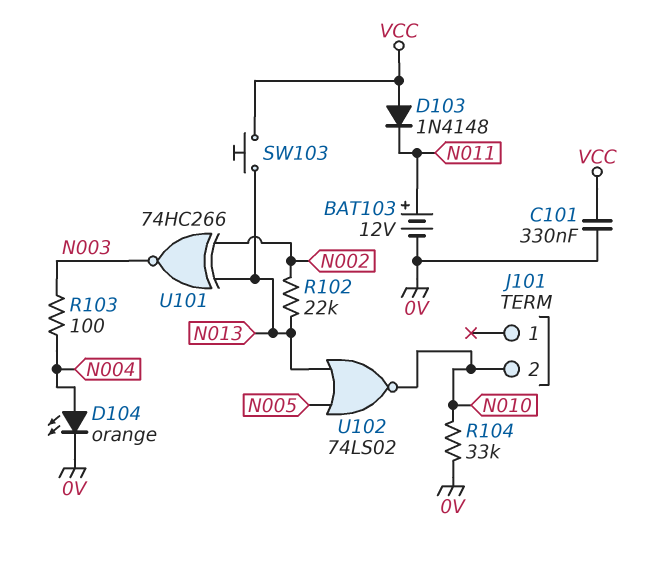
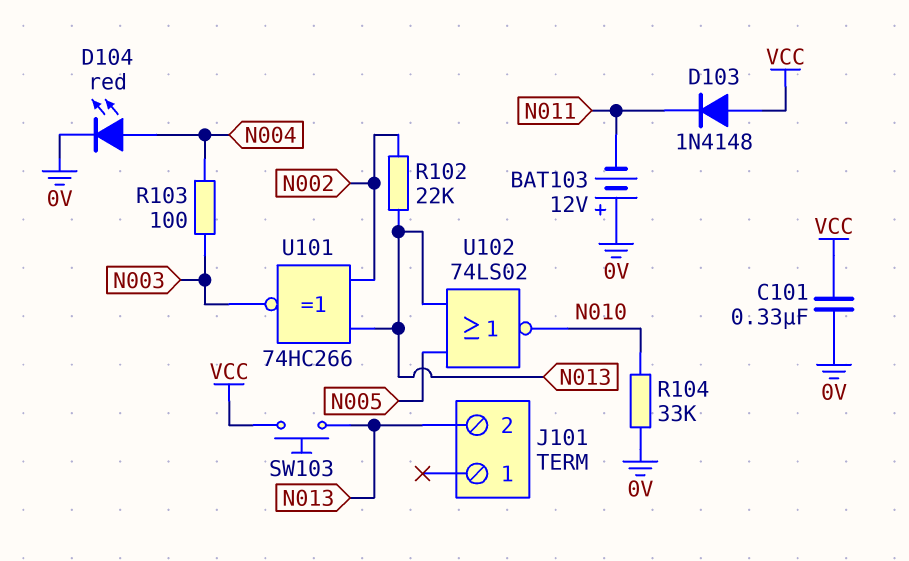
BAT103: 12V (plus N011, minus 0V) -> 12V (plus 0V, minus N011)
D104: LED orange (A N004, K 0V) -> LED red (A N004, K 0V)
J101 pin 2: N010 -> N013

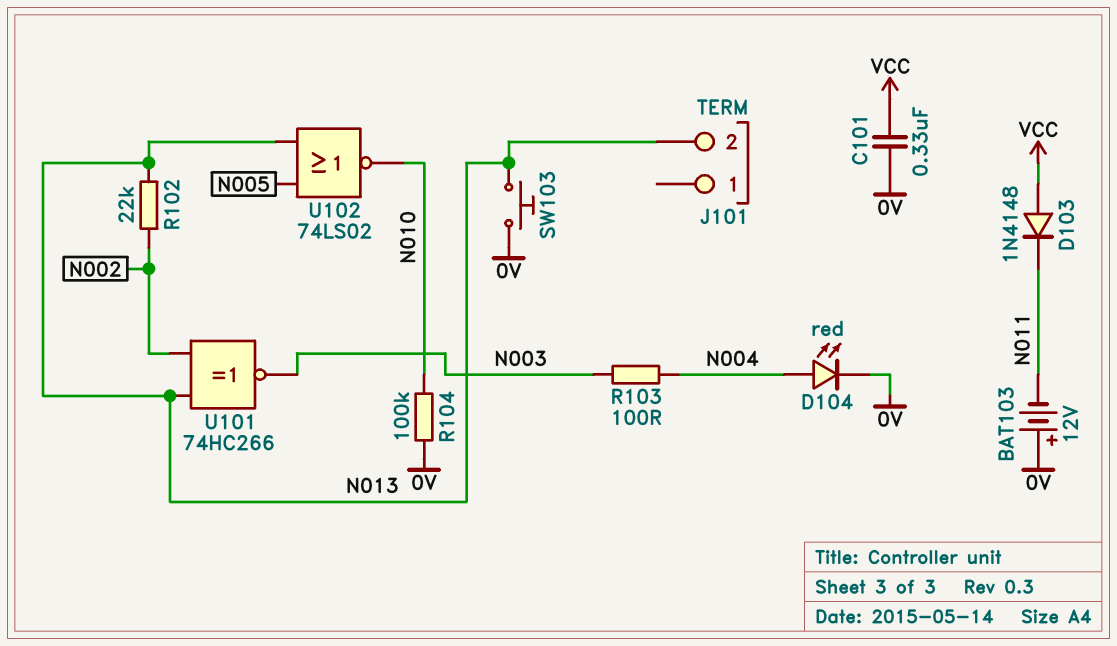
R104: 33k (0V, N010) -> 100k (0V, N010)
SW103: button (N013, VCC) -> button (0V, N013)

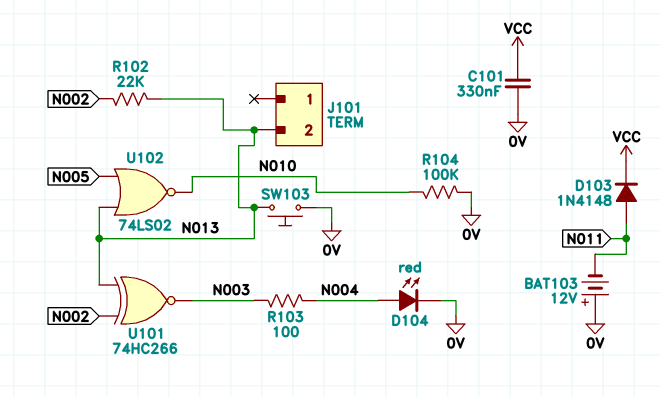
D103: diode 1N4148 (A VCC, K N011) -> diode 1N4148 (A N011, K VCC)

